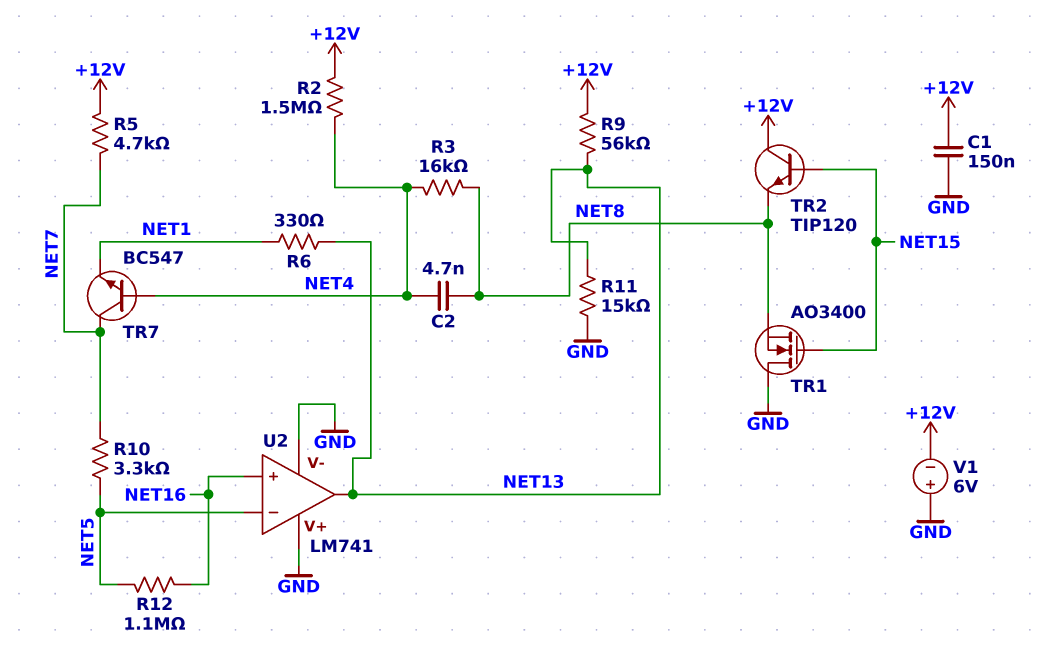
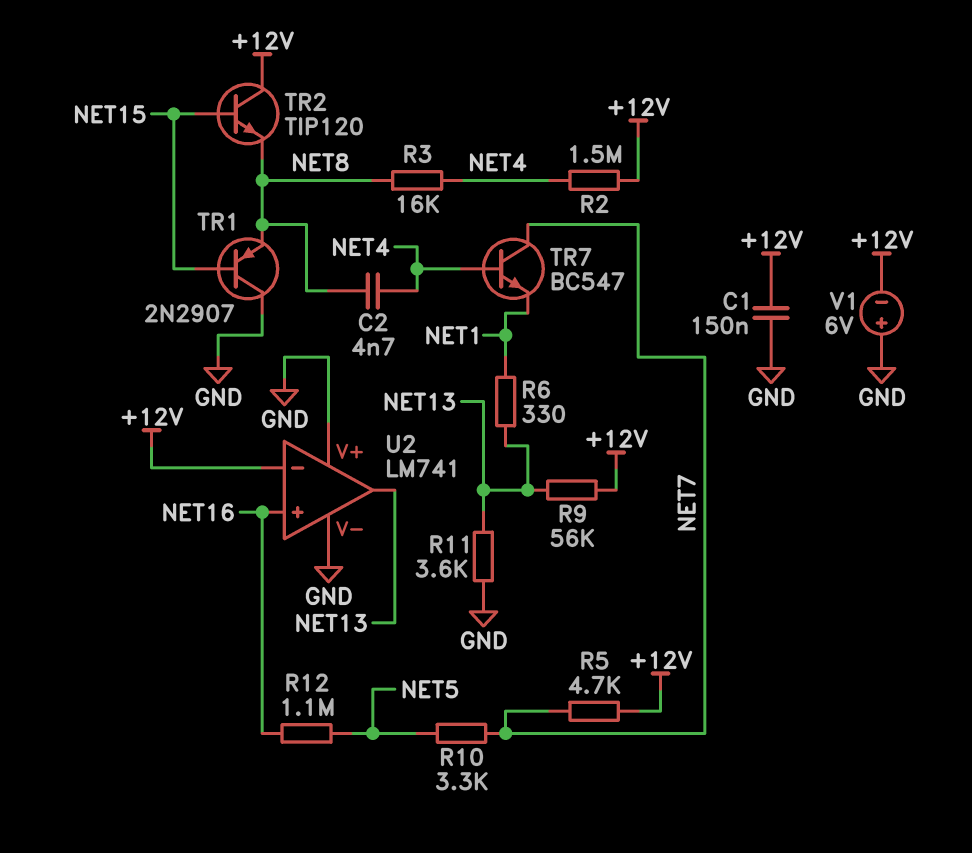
R11: 15k (GND, NET13) -> 3.6k (GND, NET13)
TR1: NMOS AO3400 (G NET15, D GND, S NET8) -> PNP 2N2907 (B NET15, C GND, E NET8)
U2 pin in-: NET5 -> +12V

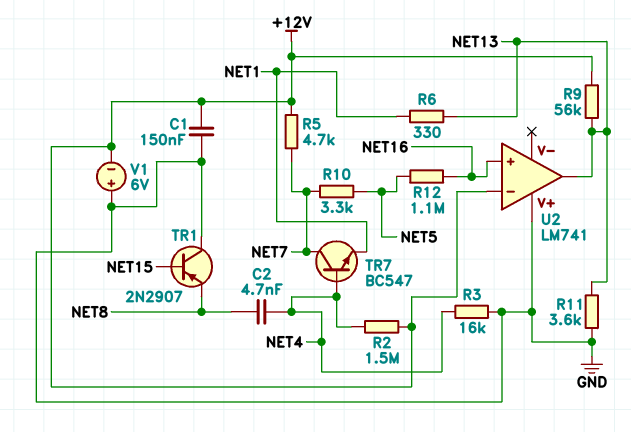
R3: 16k (NET4, NET8) -> 16k (GND, NET4)
TR2: NPN TIP120 (B NET15, C +12V, E NET8) -> none
U2 pin V-: GND -> none

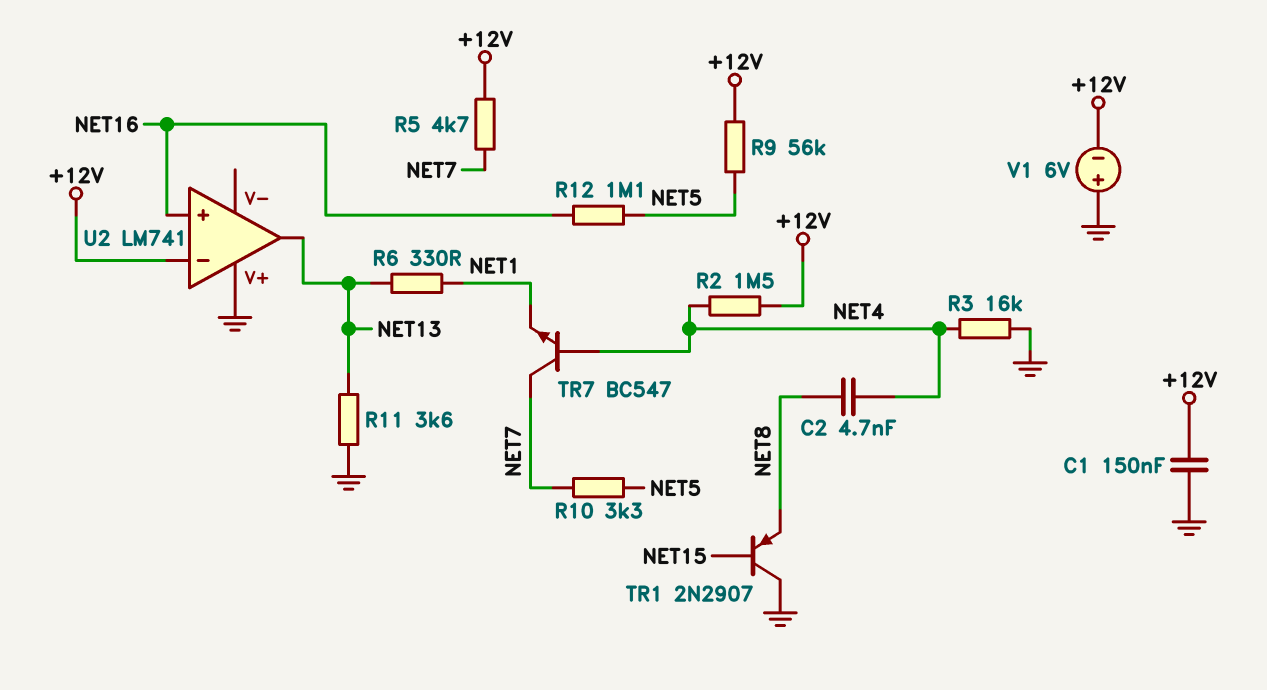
R9: 56k (+12V, NET13) -> 56k (+12V, NET5)

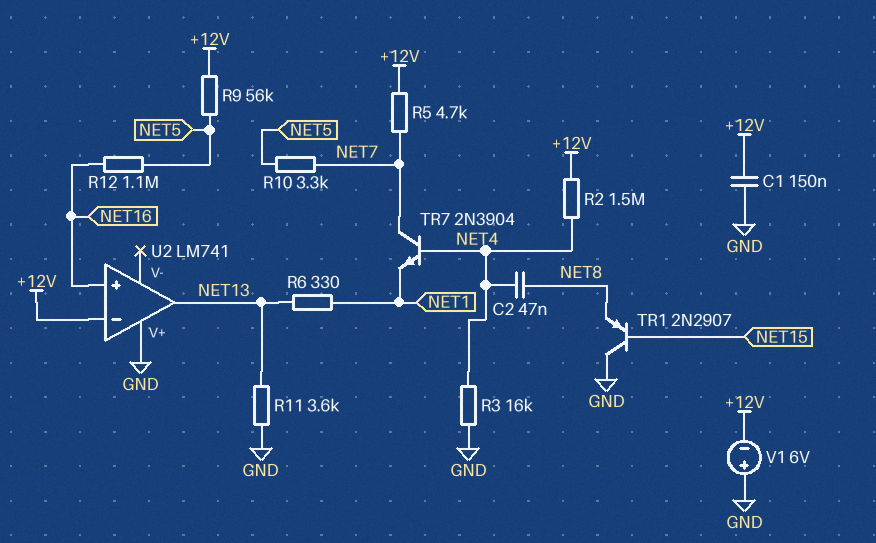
C2: 4.7nF (NET4, NET8) -> 47nF (NET4, NET8)
TR7: NPN BC547 (B NET4, C NET7, E NET1) -> NPN 2N3904 (B NET4, C NET7, E NET1)

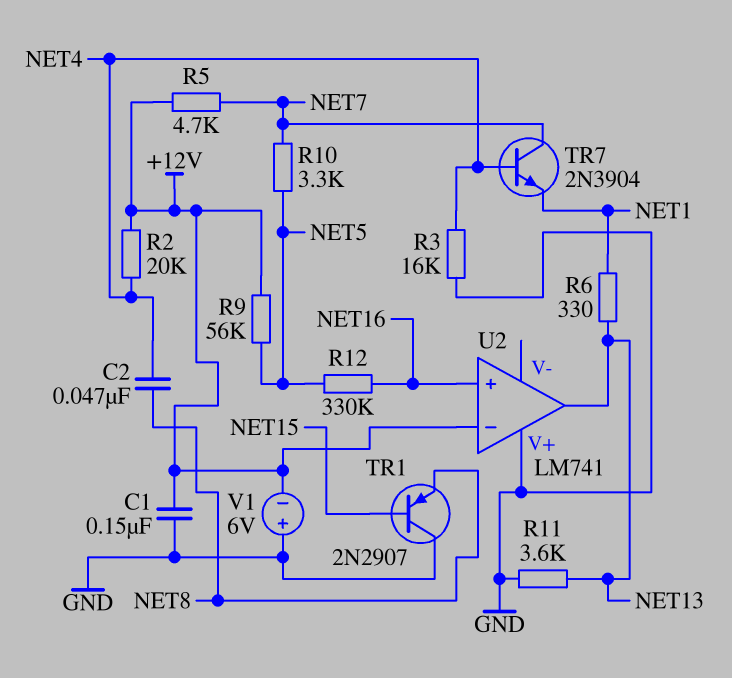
R2: 1.5M (+12V, NET4) -> 20k (+12V, NET4)
R12: 1.1M (NET5, NET16) -> 330k (NET5, NET16)

